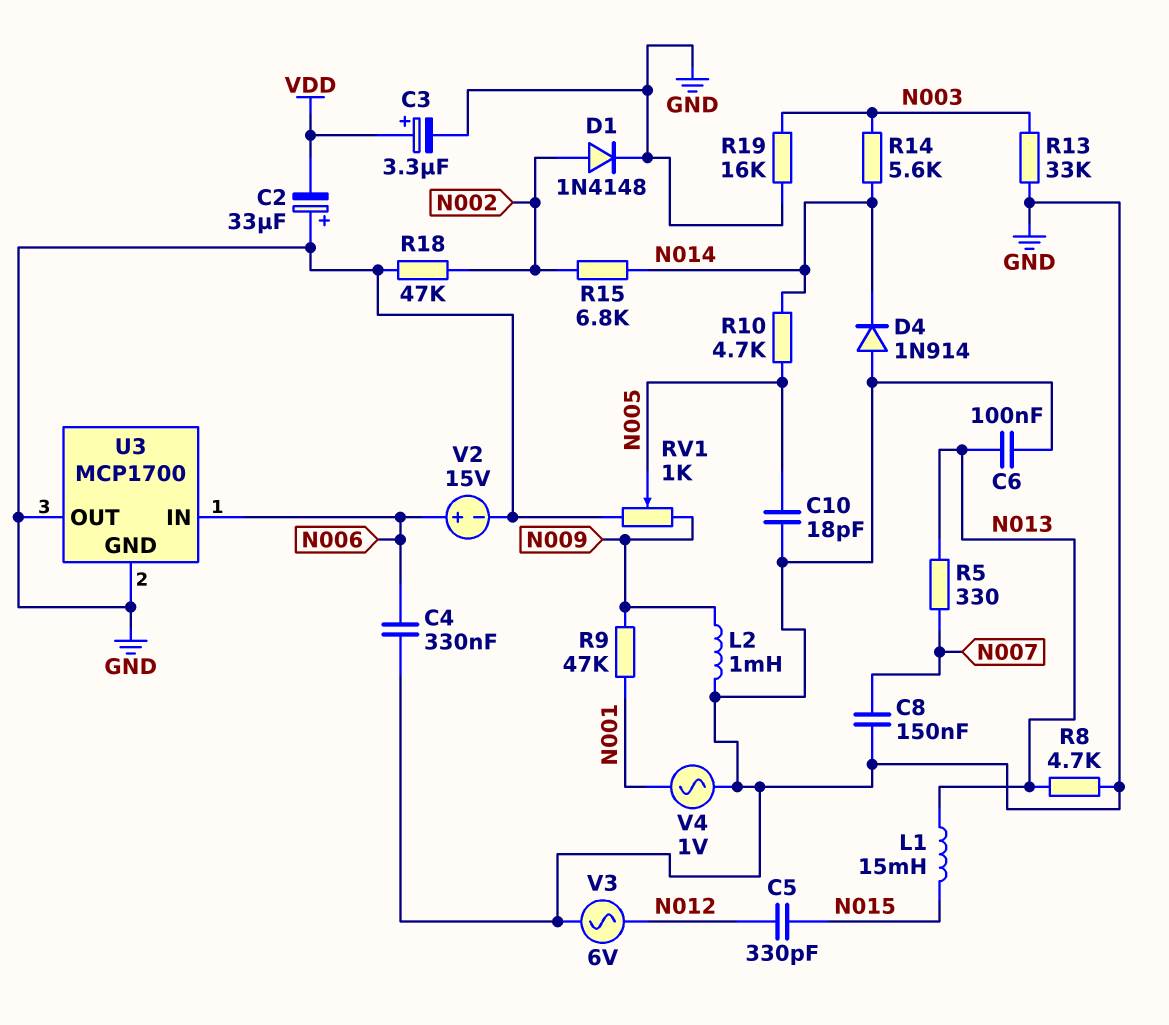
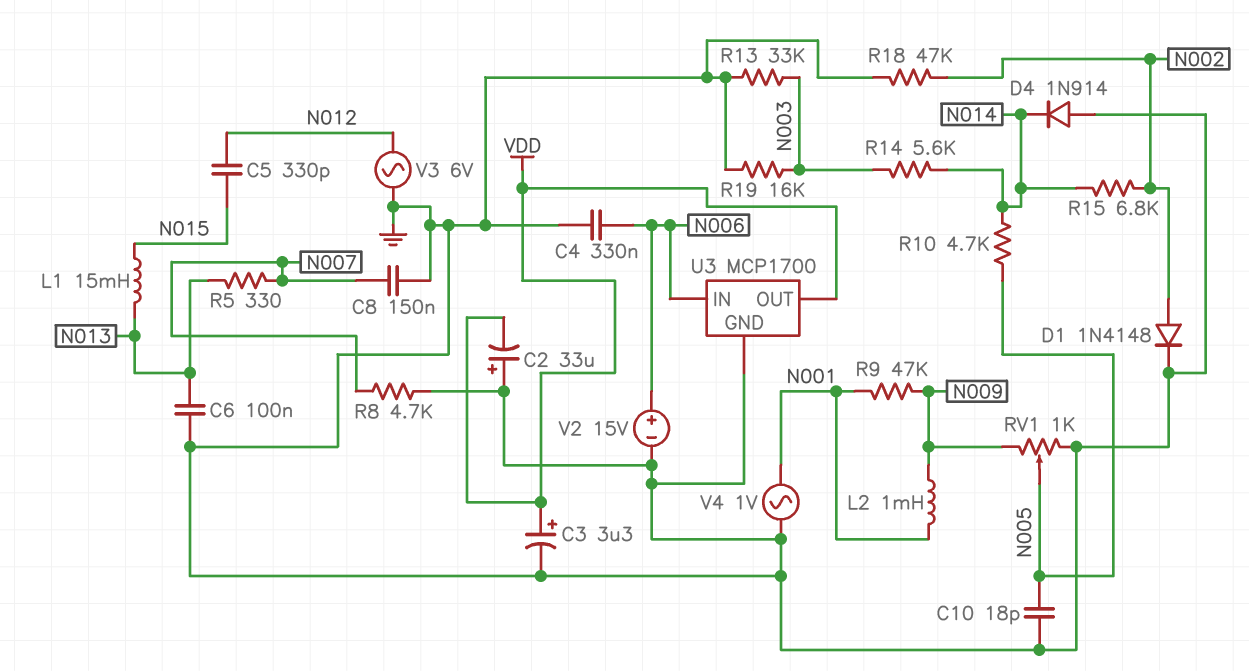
L2: 1mH (GND, N009) -> 1mH (N001, N009)
R8: 4.7k (GND, N013) -> 4.7k (GND, N007)
U3 pin OUT: GND -> VDD

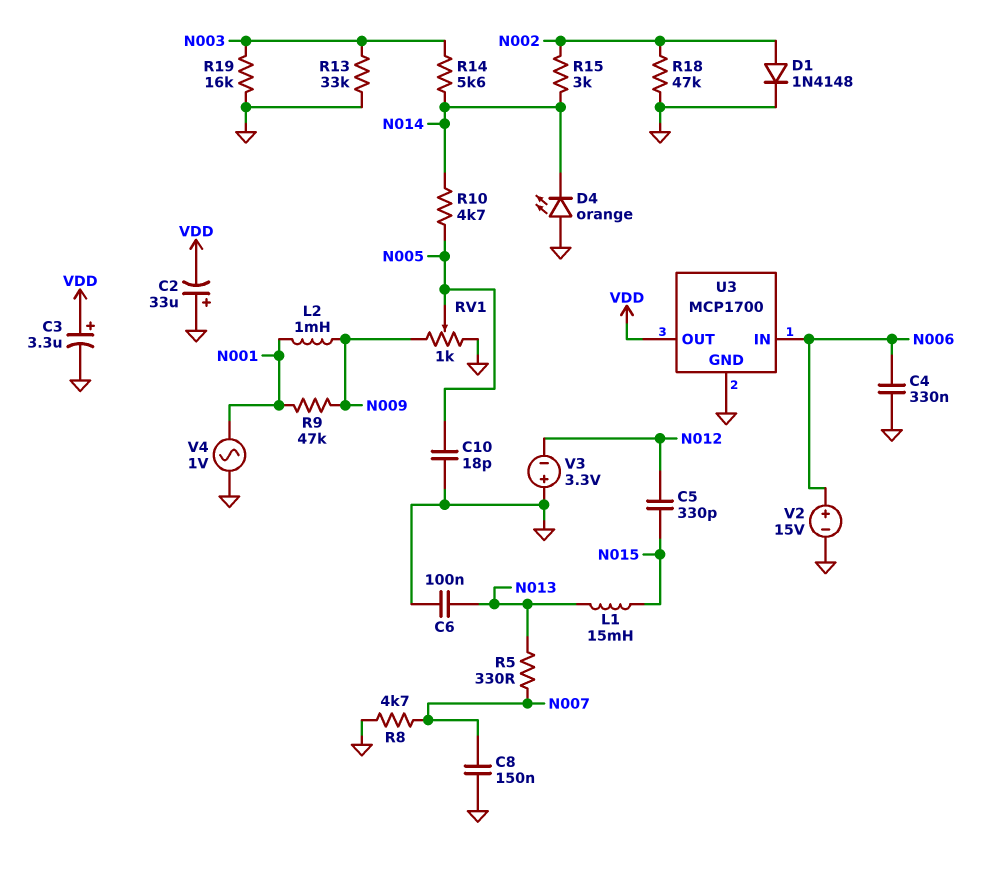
D4: diode 1N914 (A GND, K N014) -> LED orange (A GND, K N014)
R15: 6.8k (N002, N014) -> 3k (N002, N014)
V3: AC 6V (GND, N012) -> 3.3V (plus GND, minus N012)

